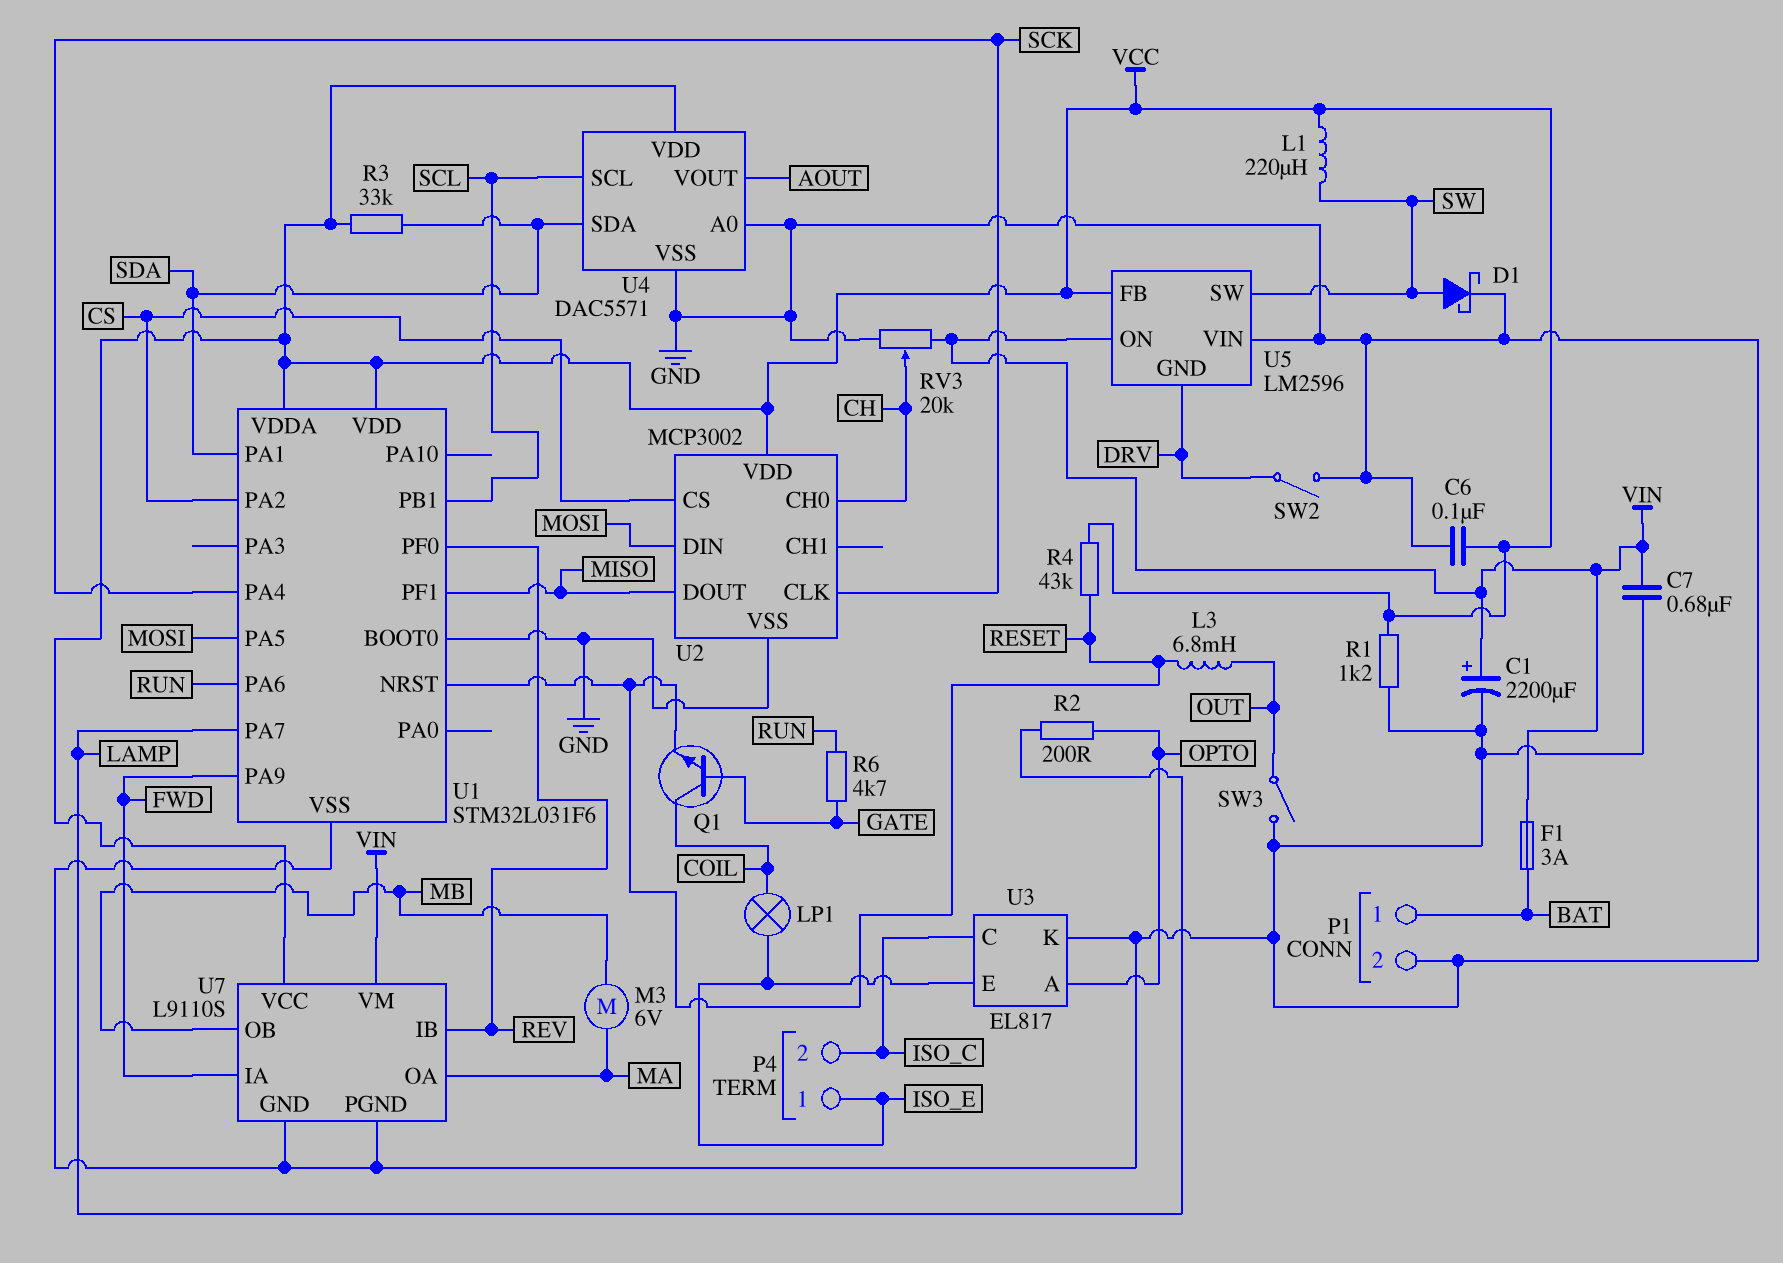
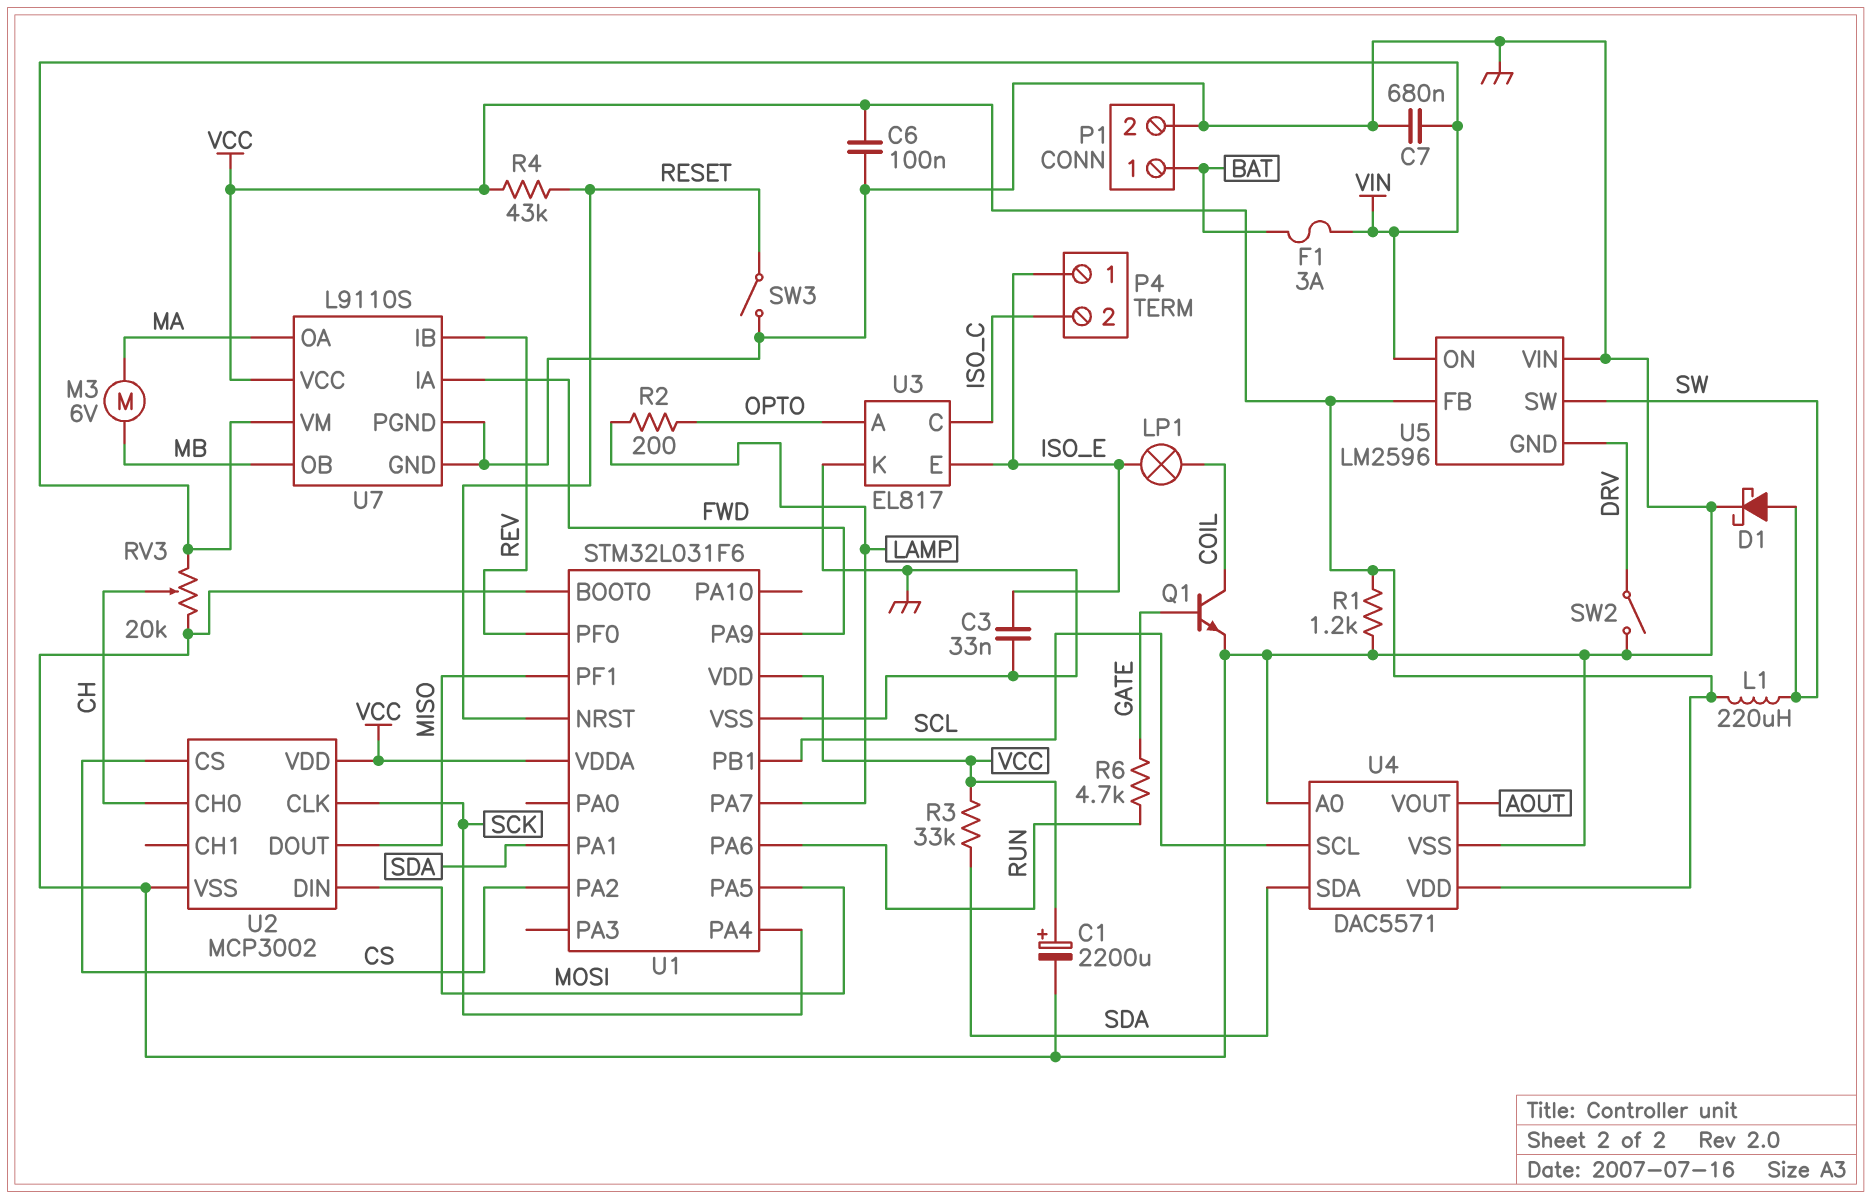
C1: 2200uF (plus VIN, minus GND) -> 2200uF (plus VCC, minus GND)
C3: none -> 33nF (GND, ISO_E)
L3: 6.8mH (OUT, RESET) -> none
Q1: NPN (B GATE, C COIL, E RESET) -> NPN (B GATE, C COIL, E GND)
SW3: switch (GND, OUT) -> switch (GND, RESET)

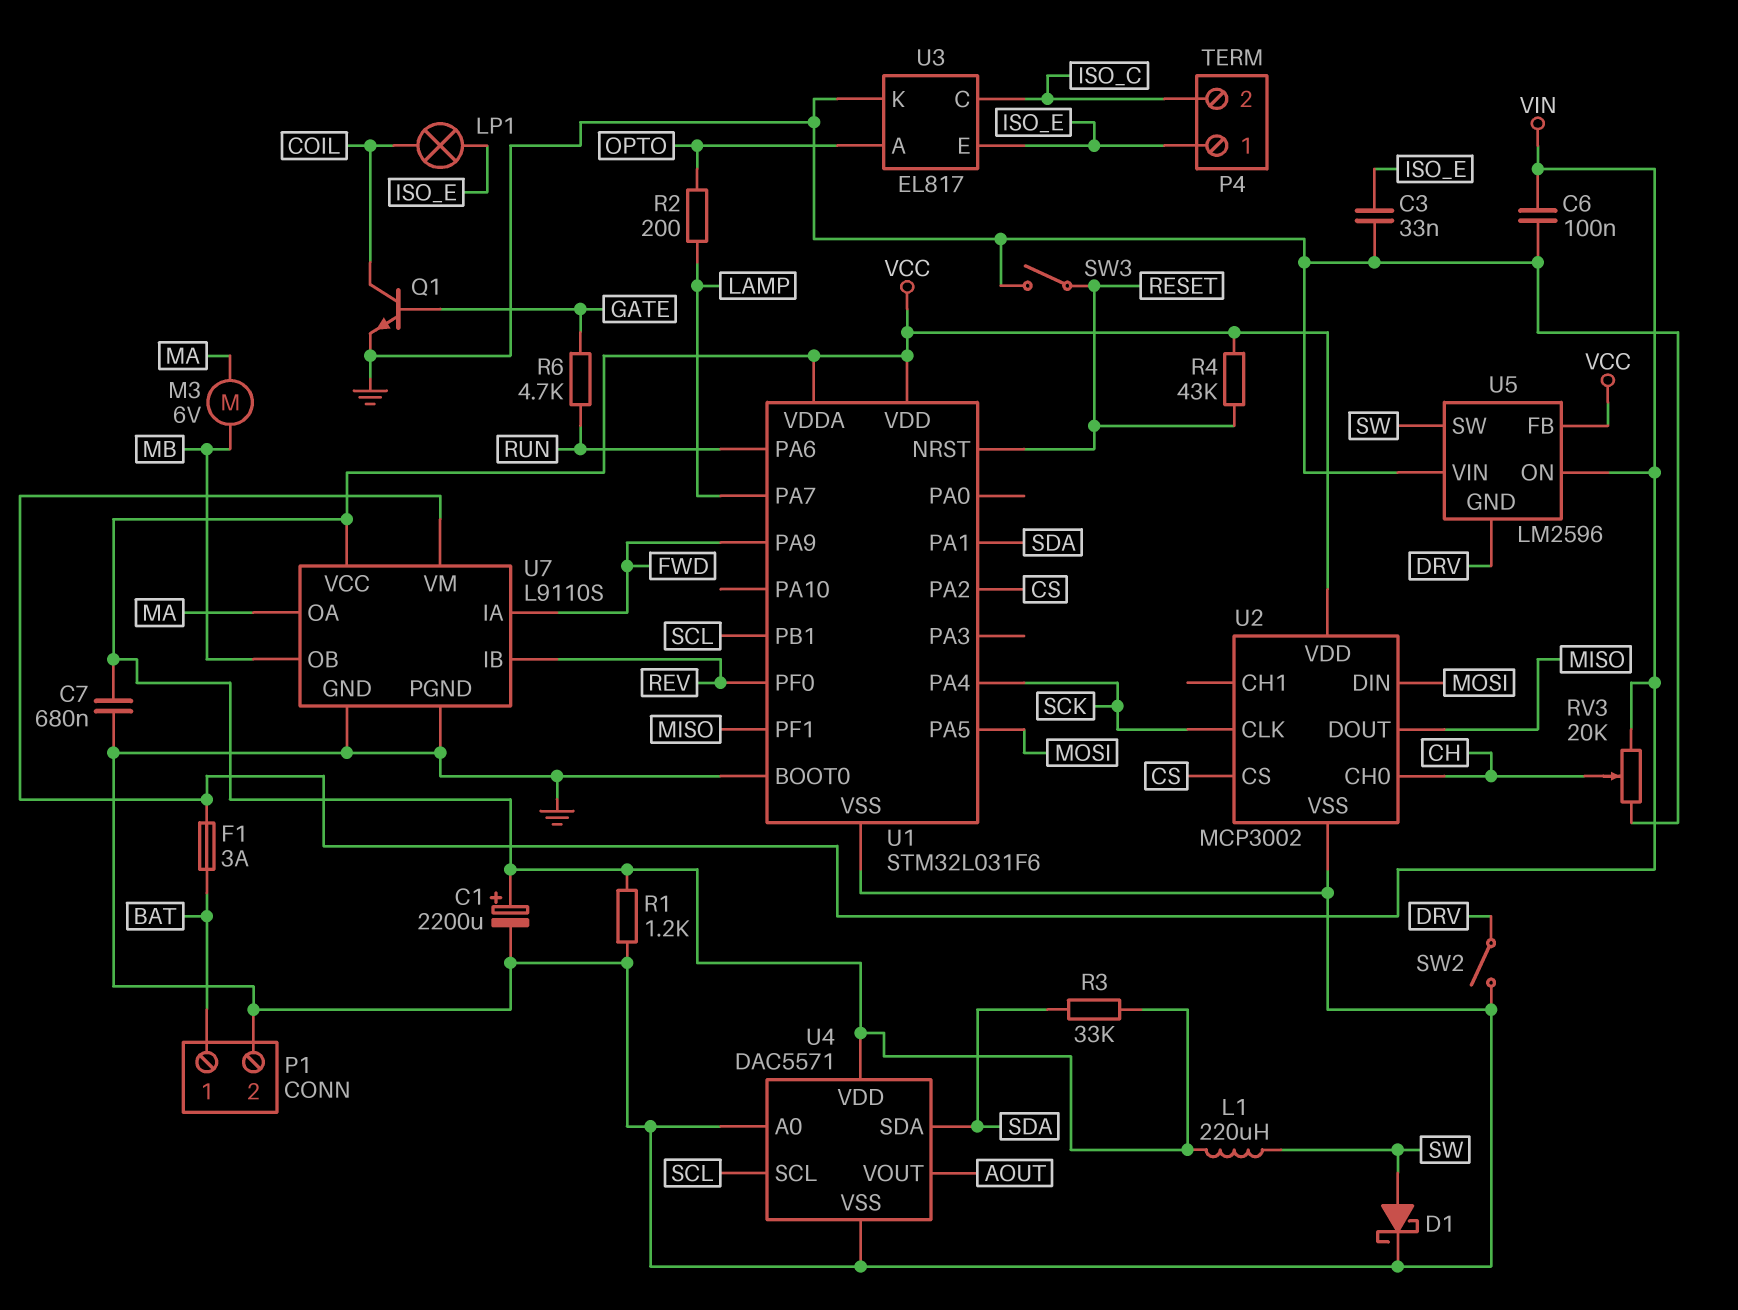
C6: 100nF (GND, VCC) -> 100nF (GND, VIN)
C7: 680nF (GND, VIN) -> 680nF (GND, VCC)

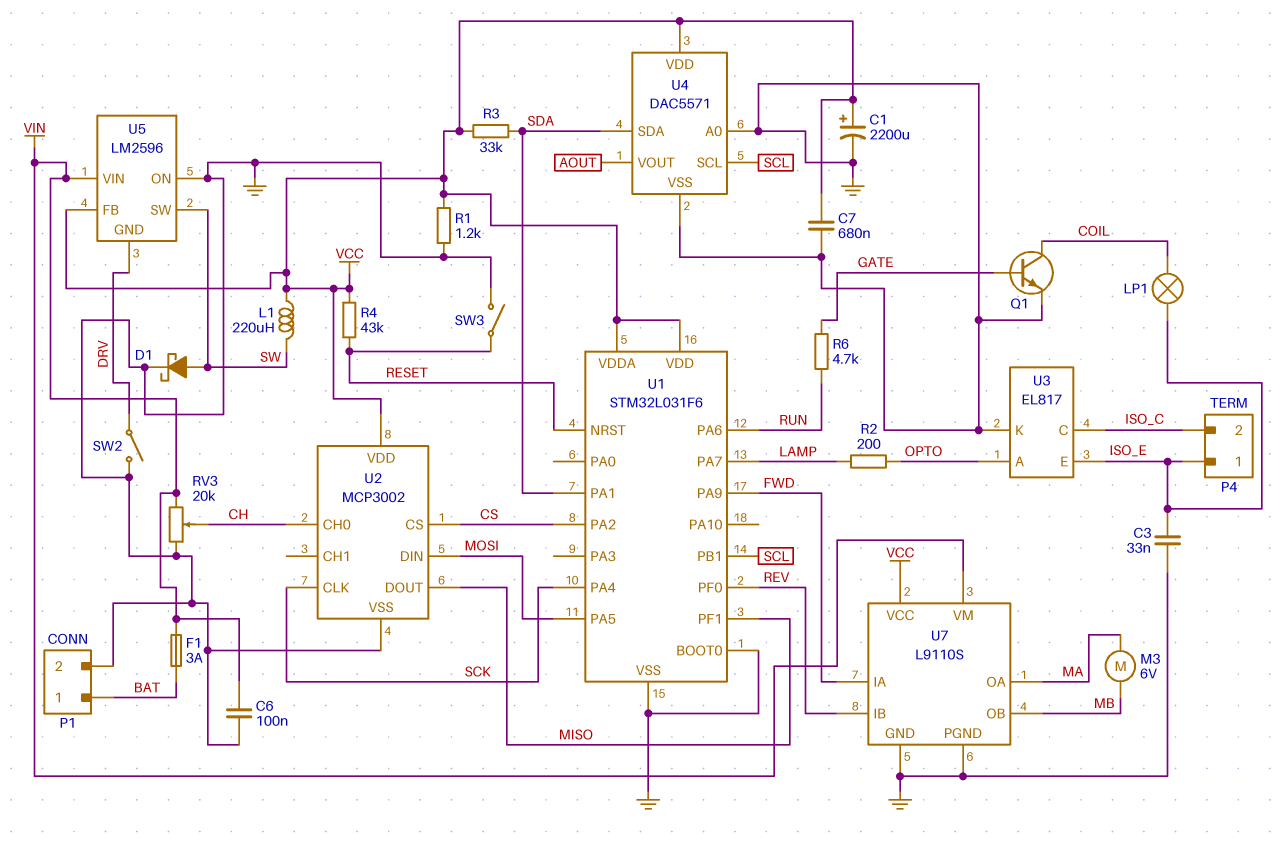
U5 pin ON: VIN -> GND
U5 pin VIN: GND -> VIN

